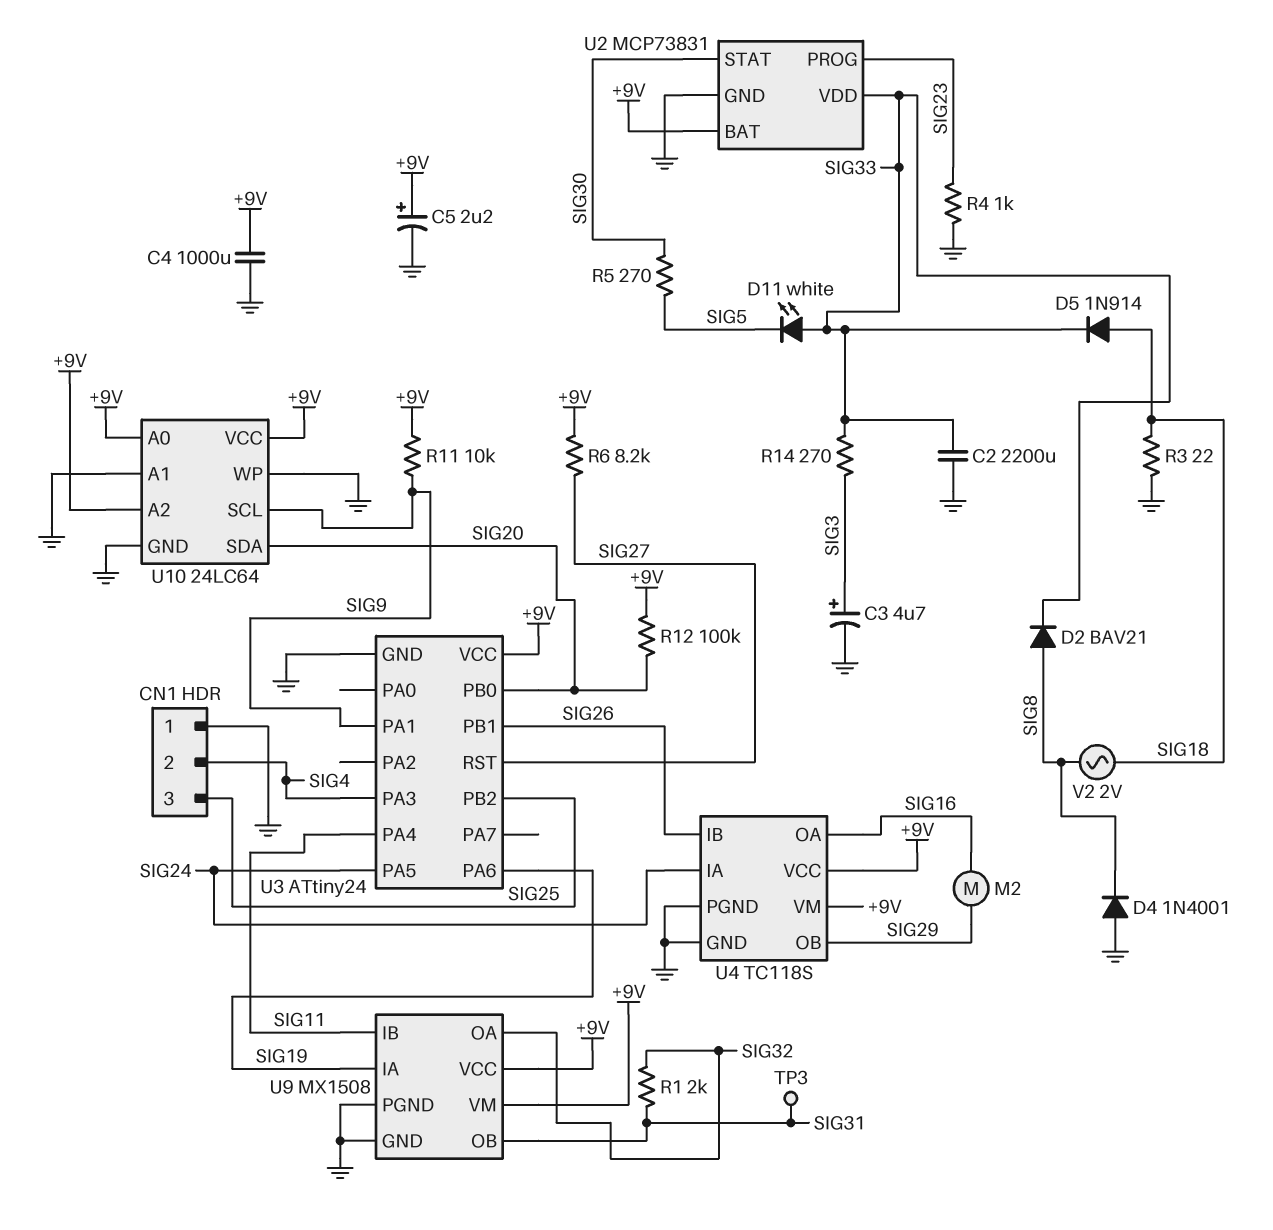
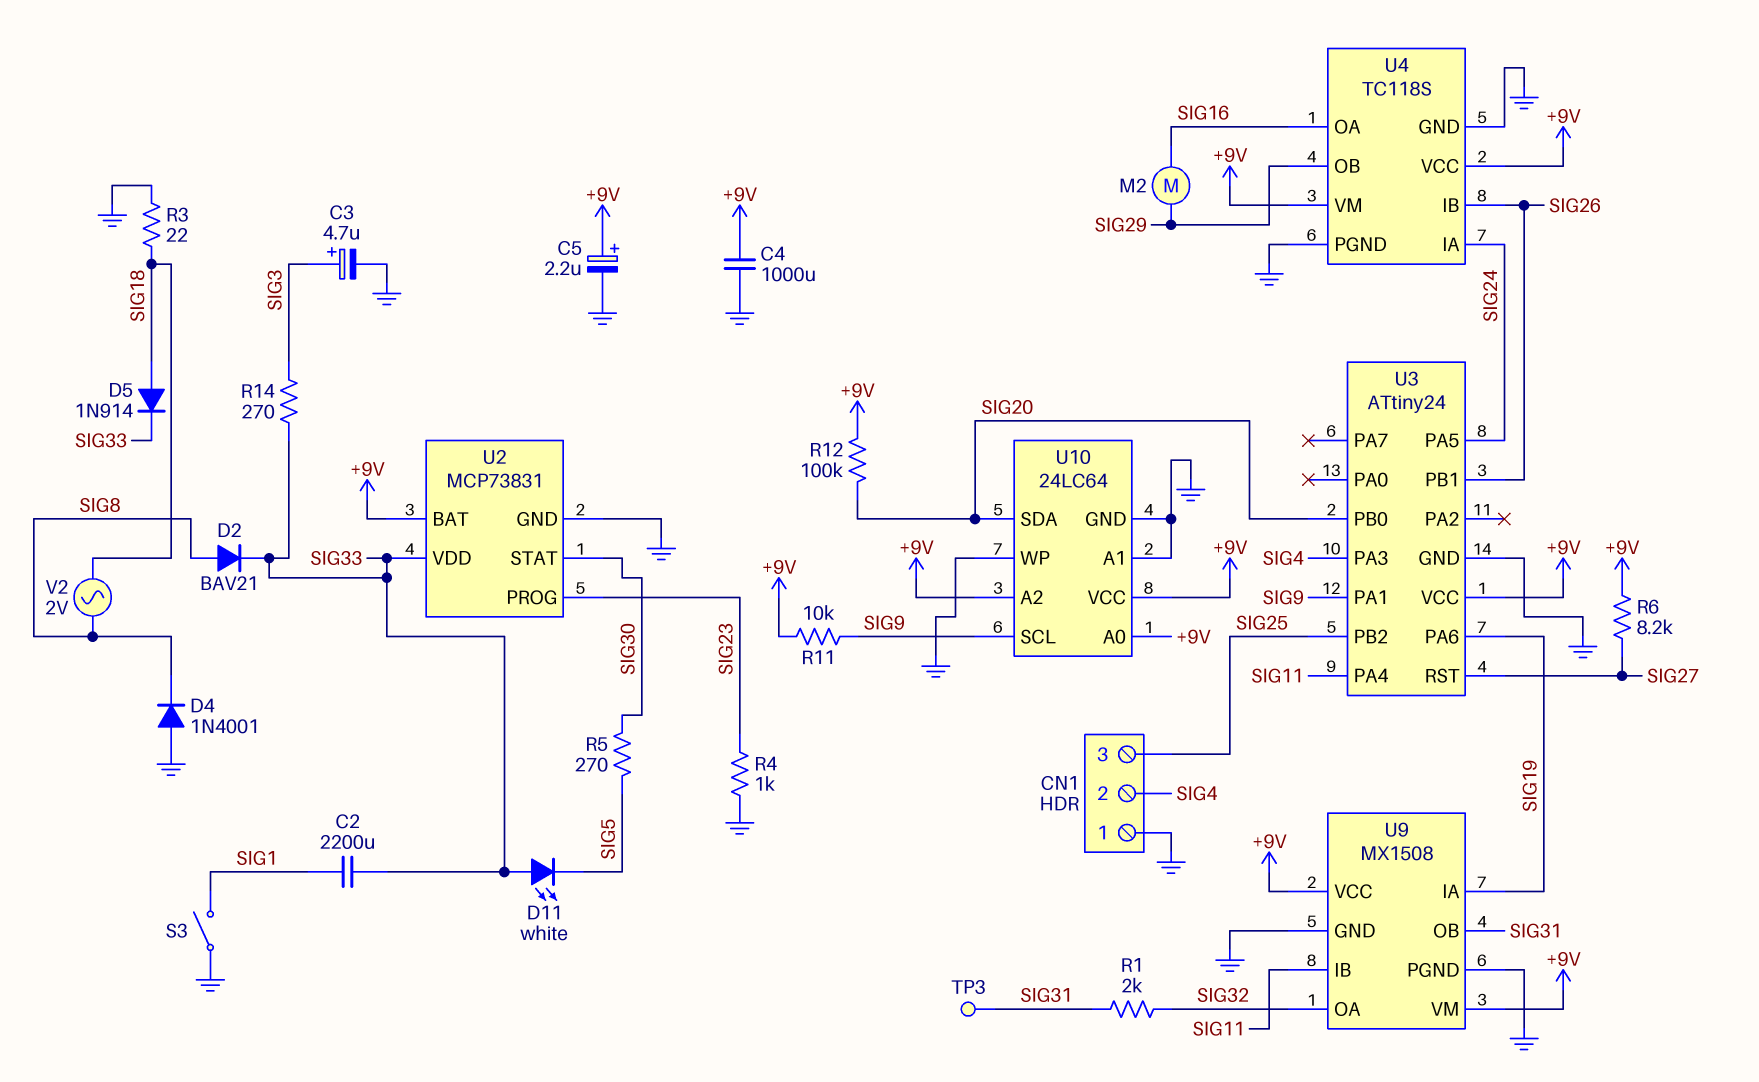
C2: 2200uF (GND, SIG33) -> 2200uF (SIG1, SIG33)
S3: none -> switch (GND, SIG1)

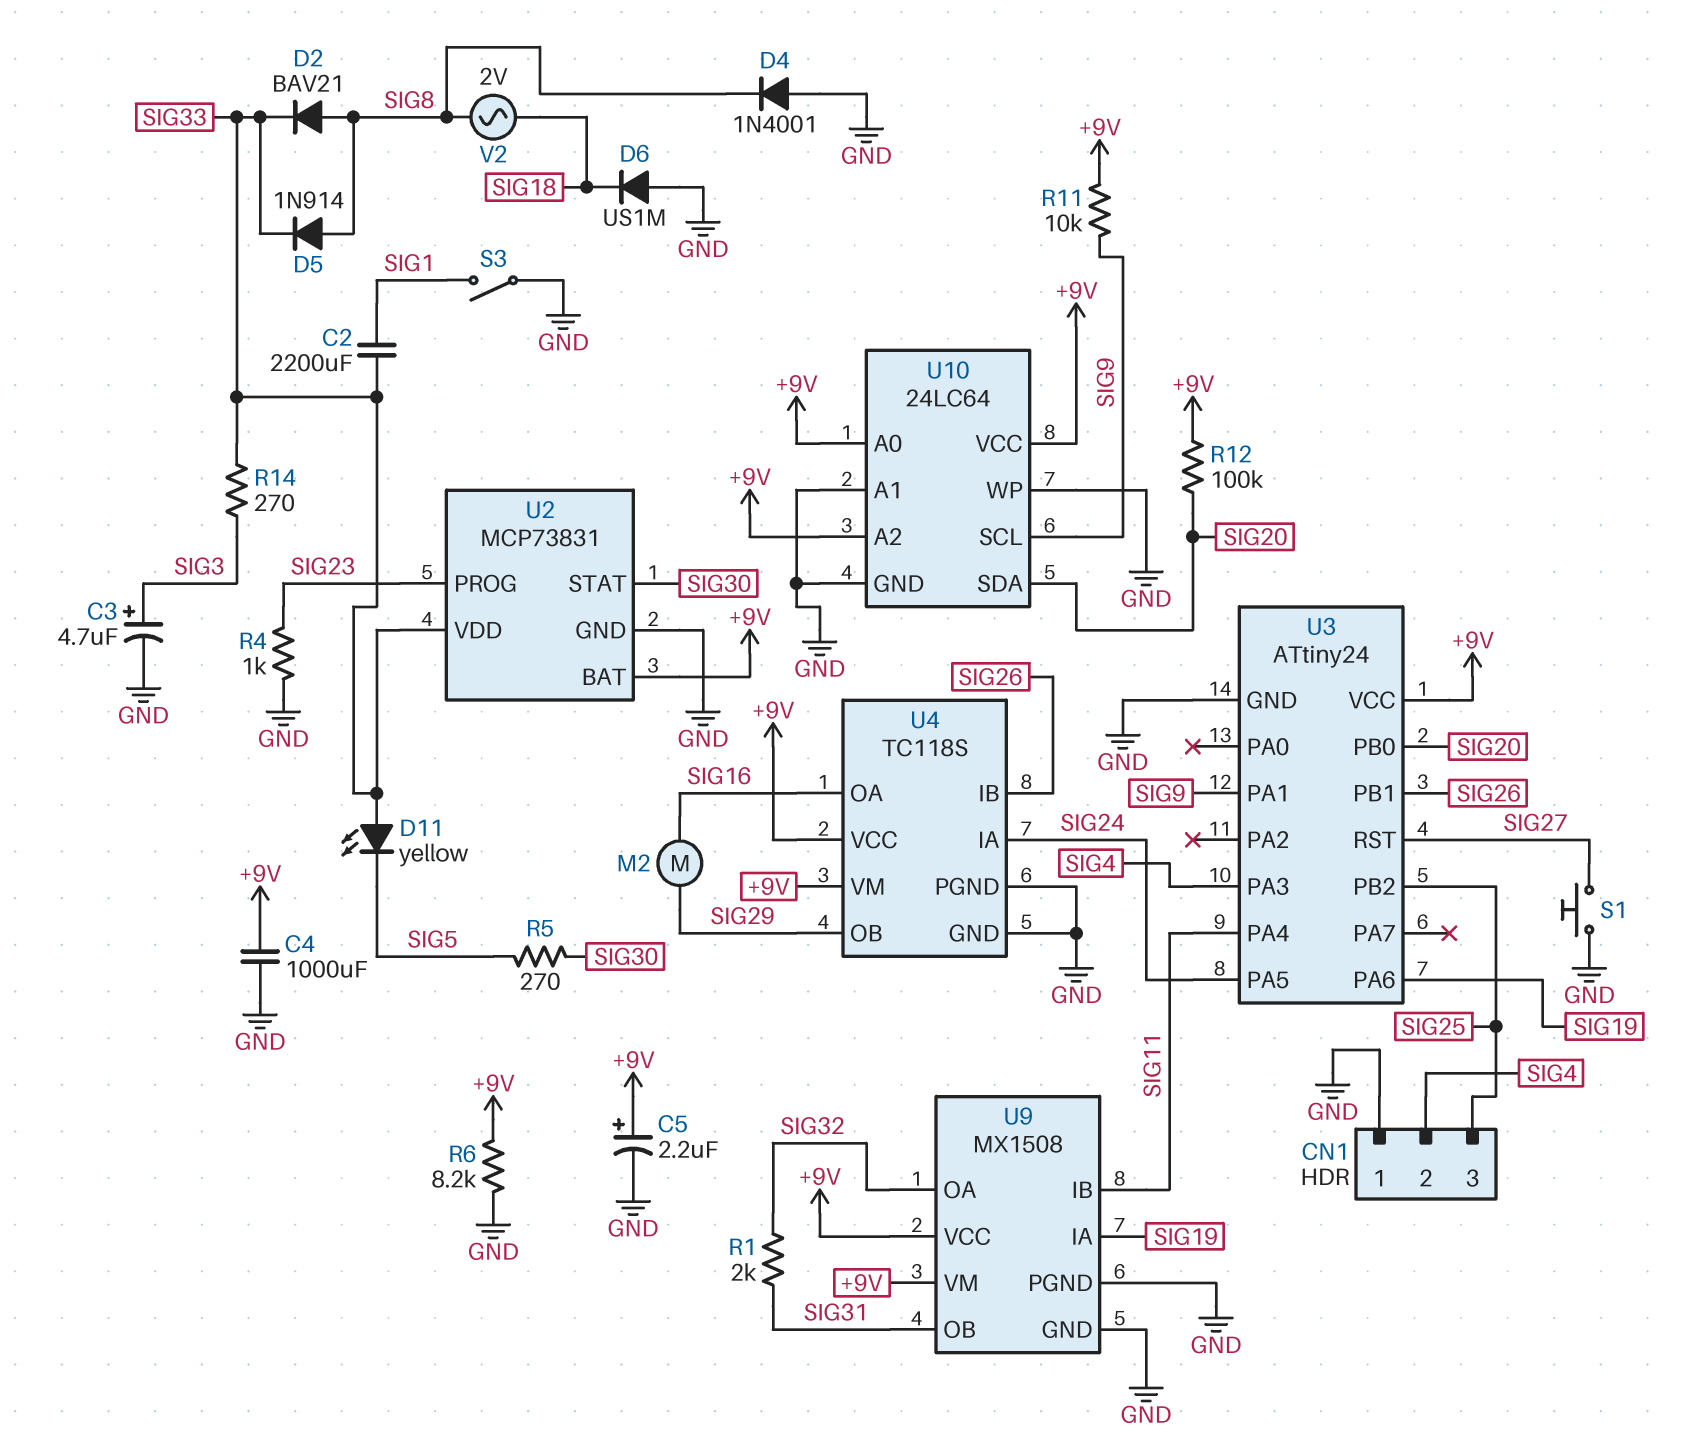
D5: diode 1N914 (A SIG18, K SIG33) -> diode 1N914 (A SIG8, K SIG33)
D6: none -> diode US1M (A GND, K SIG18)
D11: LED white (A SIG33, K SIG5) -> LED yellow (A SIG33, K SIG5)
R3: 22 (GND, SIG18) -> none
R6: 8.2k (+9V, SIG27) -> 8.2k (+9V, GND)
S1: none -> button (GND, SIG27)
TP3: test point (SIG31) -> none

